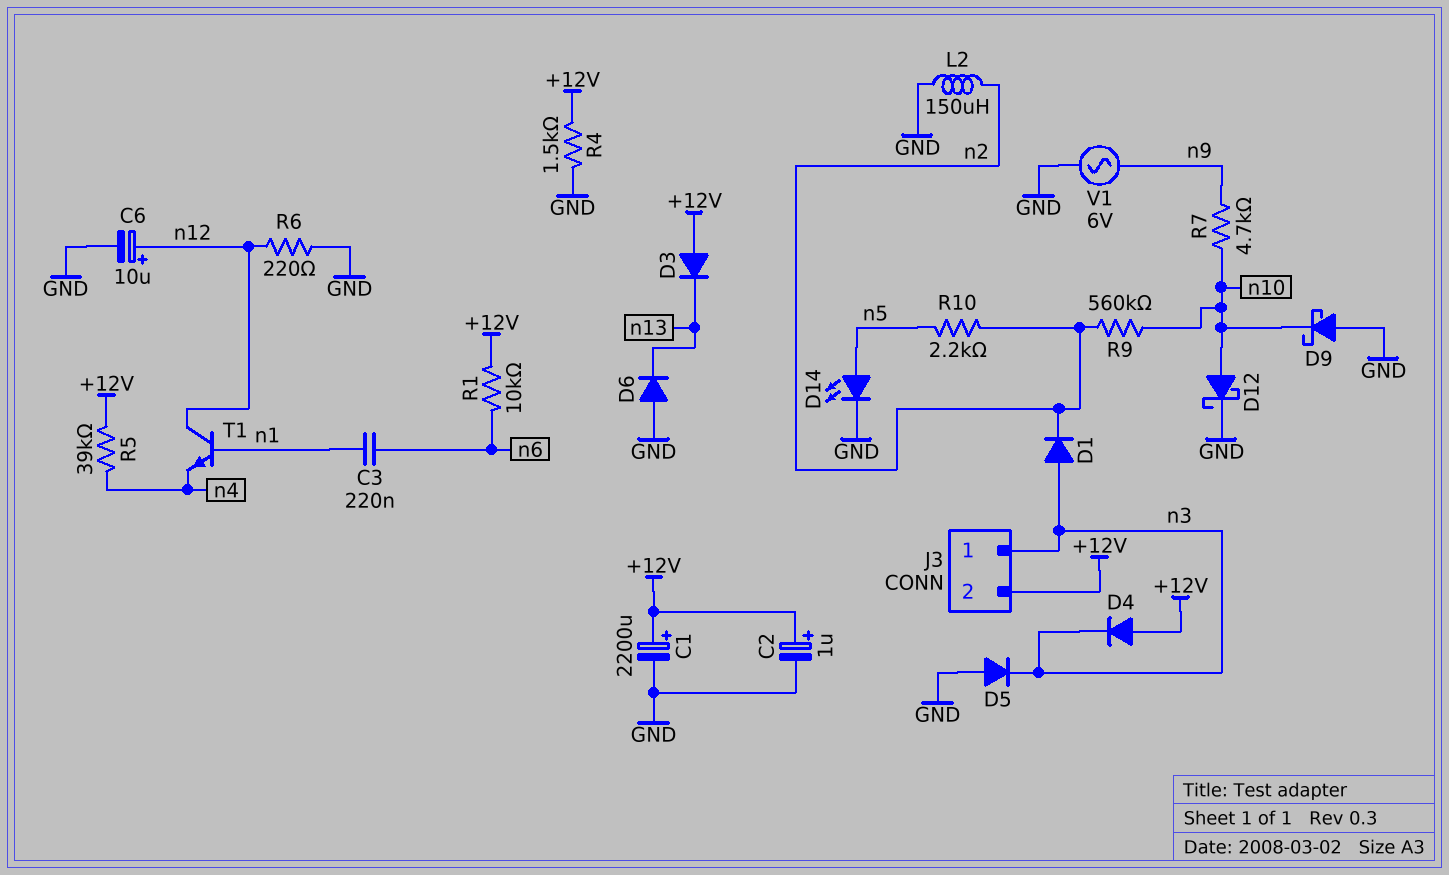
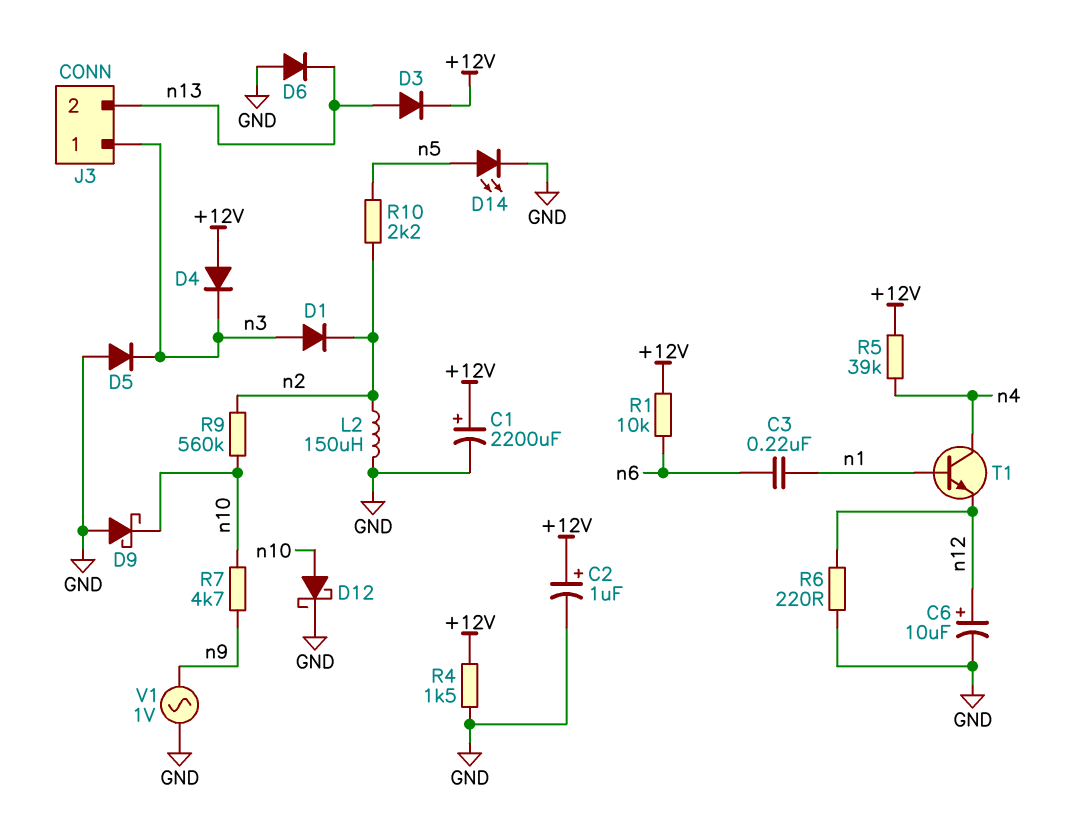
D3: diode (A +12V, K n13) -> diode (A n13, K +12V)
J3 pin 2: +12V -> n13
T1: NPN (B n1, C n12, E n4) -> NPN (B n1, C n4, E n12)
V1: AC 6V (GND, n9) -> AC 1V (GND, n9)

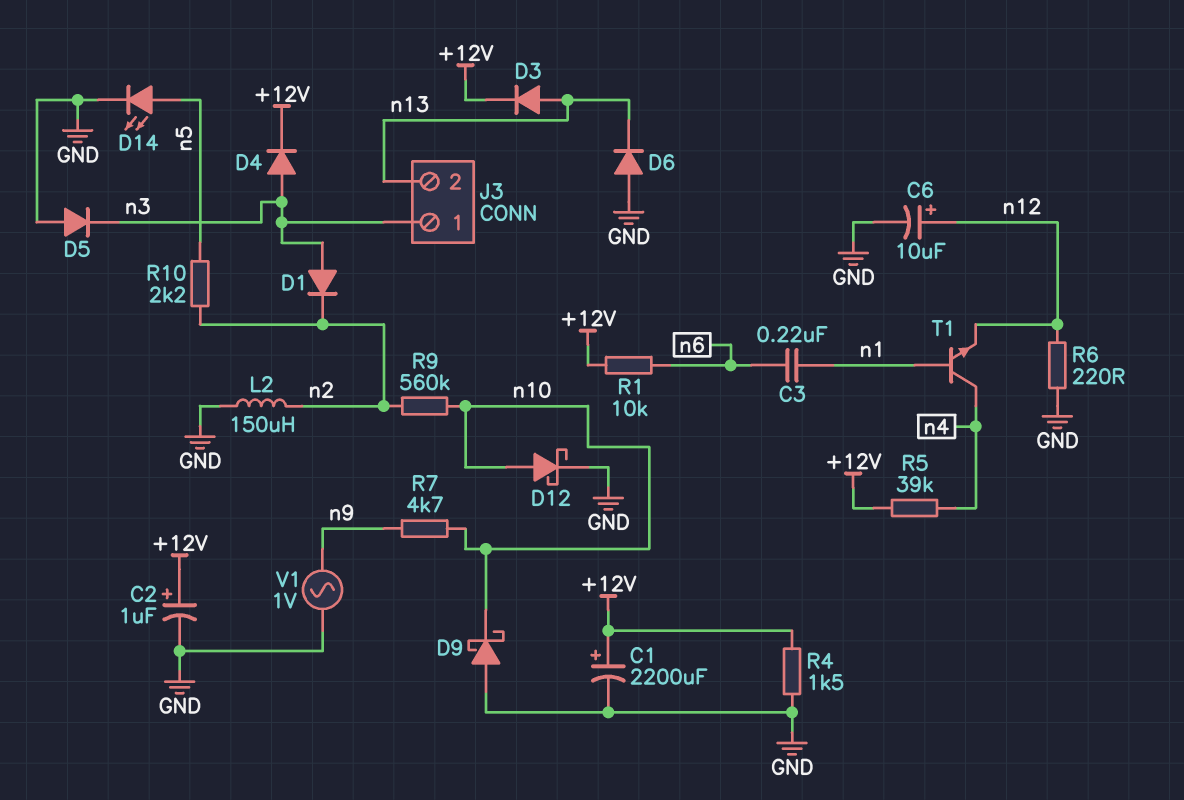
D4: diode (A +12V, K n3) -> diode (A n3, K +12V)

